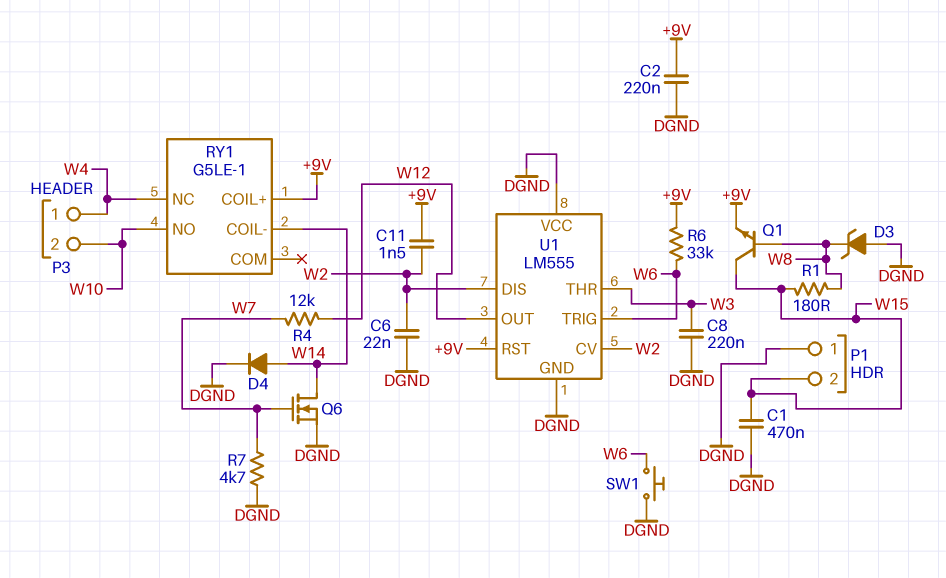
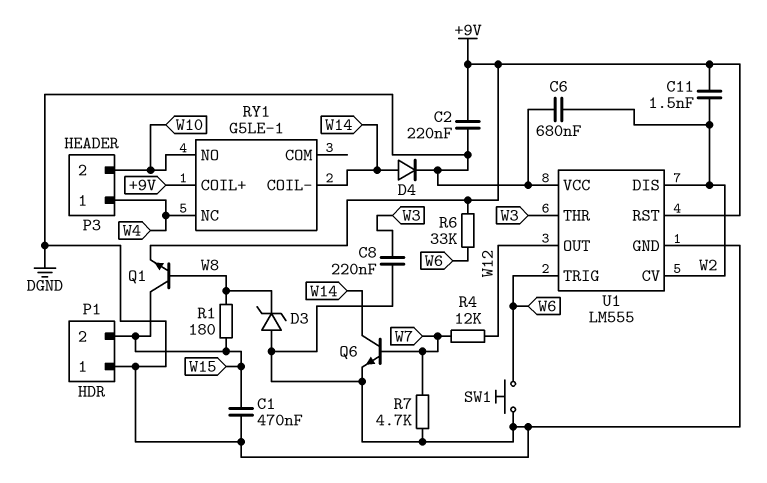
C6: 22nF (DGND, W2) -> 680nF (DGND, W2)
Q6: NMOS (G W7, D W14, S DGND) -> NPN (B W7, C W14, E DGND)

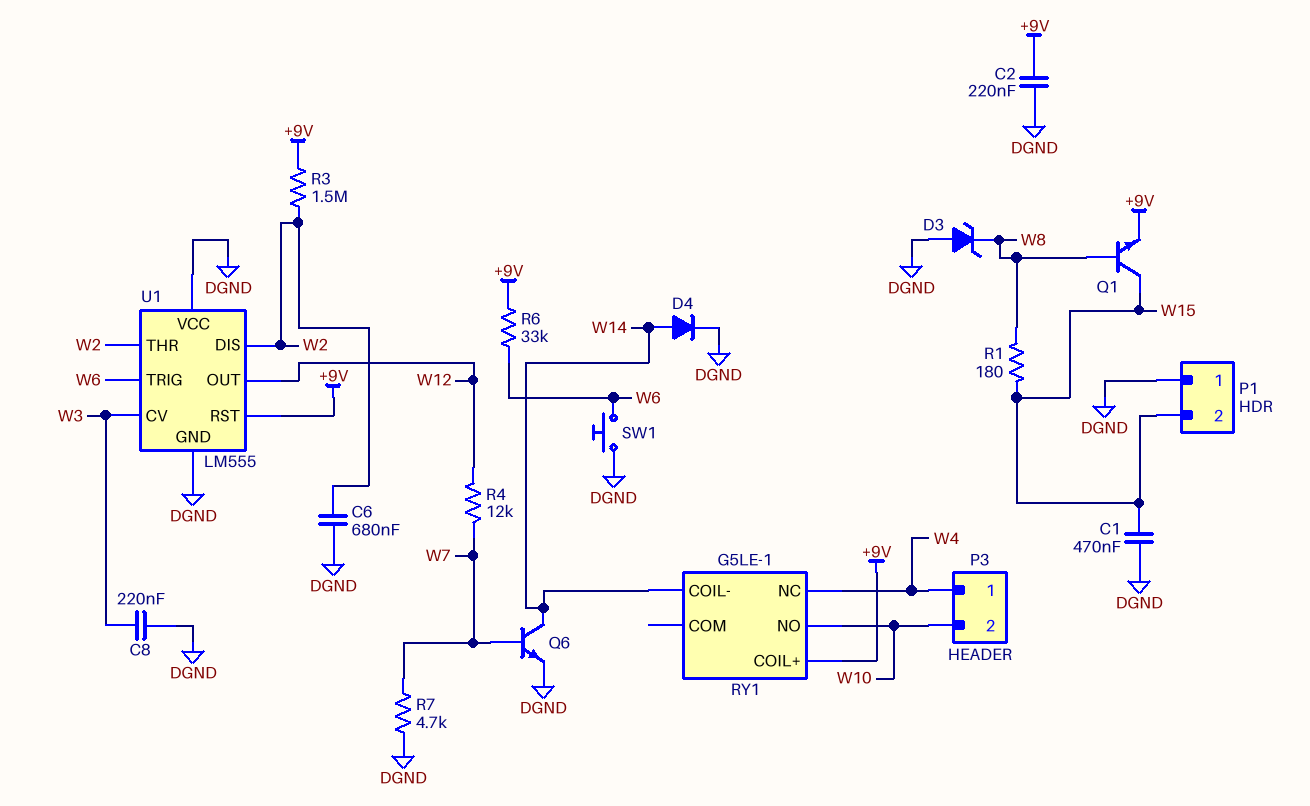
C11: 1.5nF (+9V, W2) -> none
R3: none -> 1.5M (+9V, W2)
U1 pin CV: W2 -> W3
U1 pin THR: W3 -> W2

